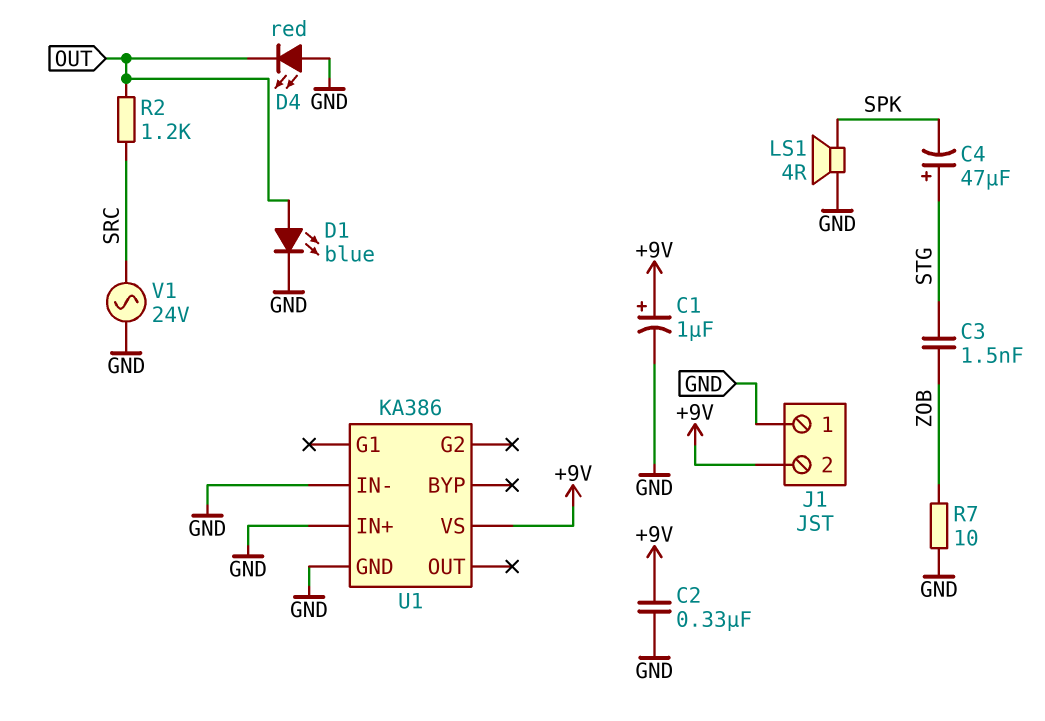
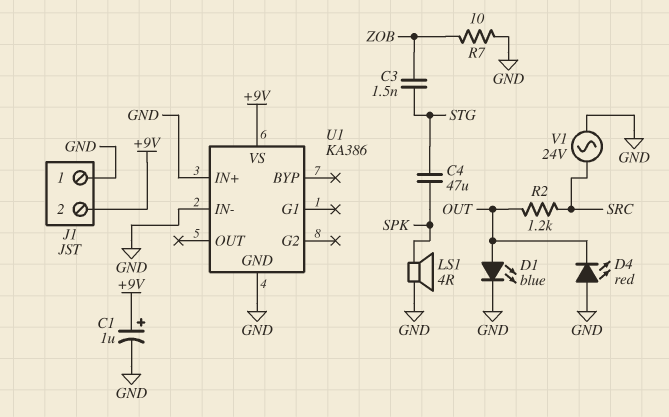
C2: 330nF (+9V, GND) -> none
C4: 47uF (plus STG, minus SPK) -> 47uF (SPK, STG)

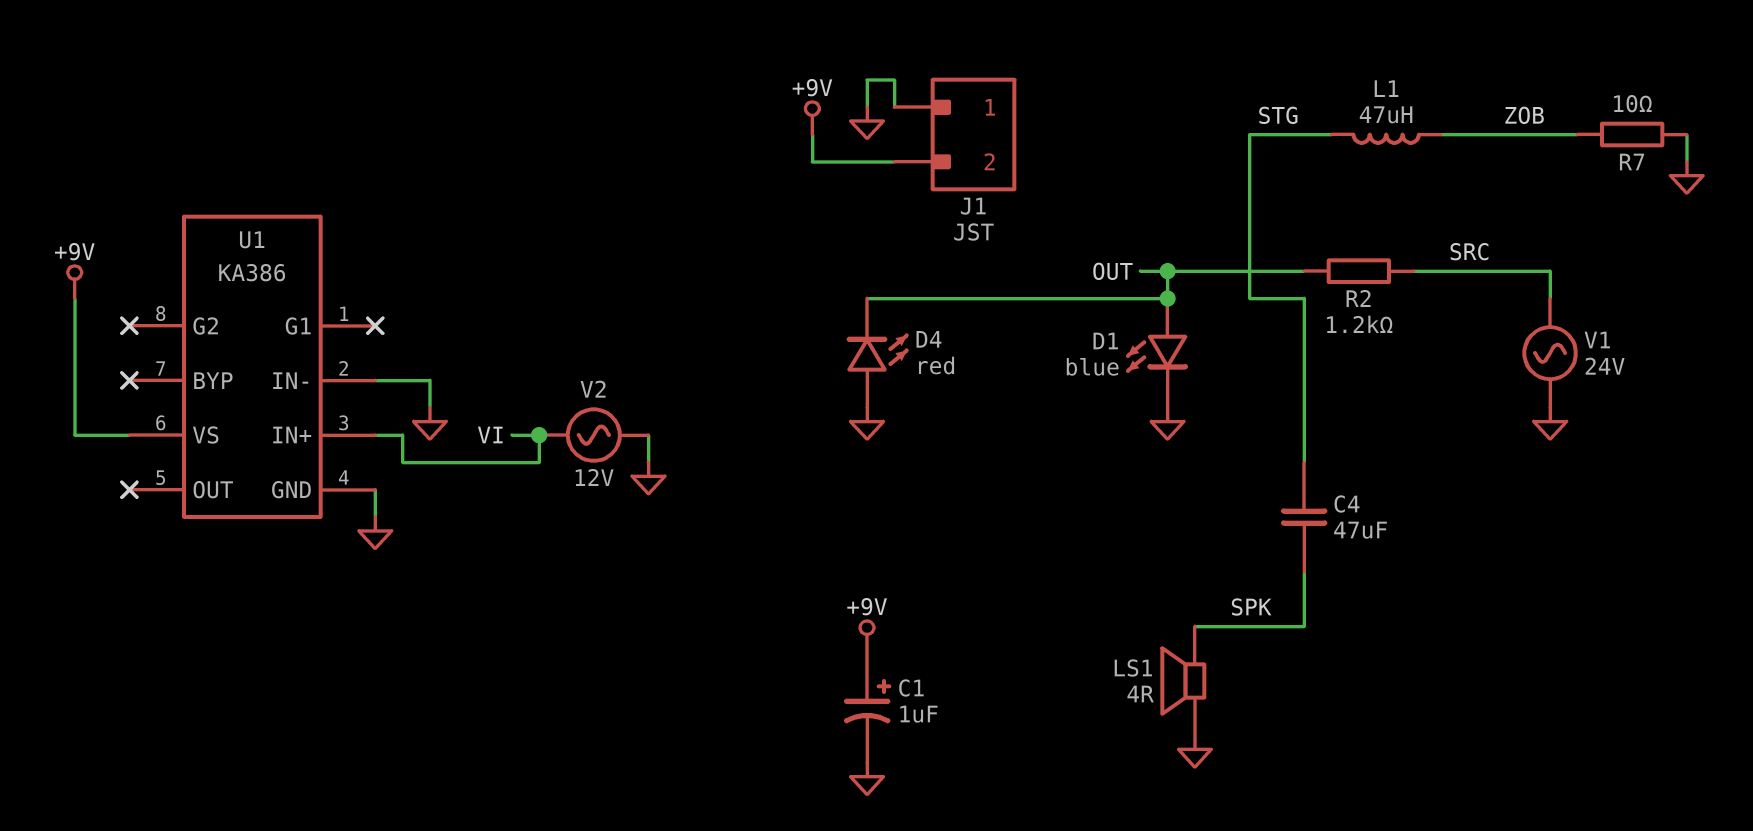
C3: 1.5nF (STG, ZOB) -> none
L1: none -> 47uH (STG, ZOB)
U1 pin IN+: GND -> VI
V2: none -> AC 12V (GND, VI)

